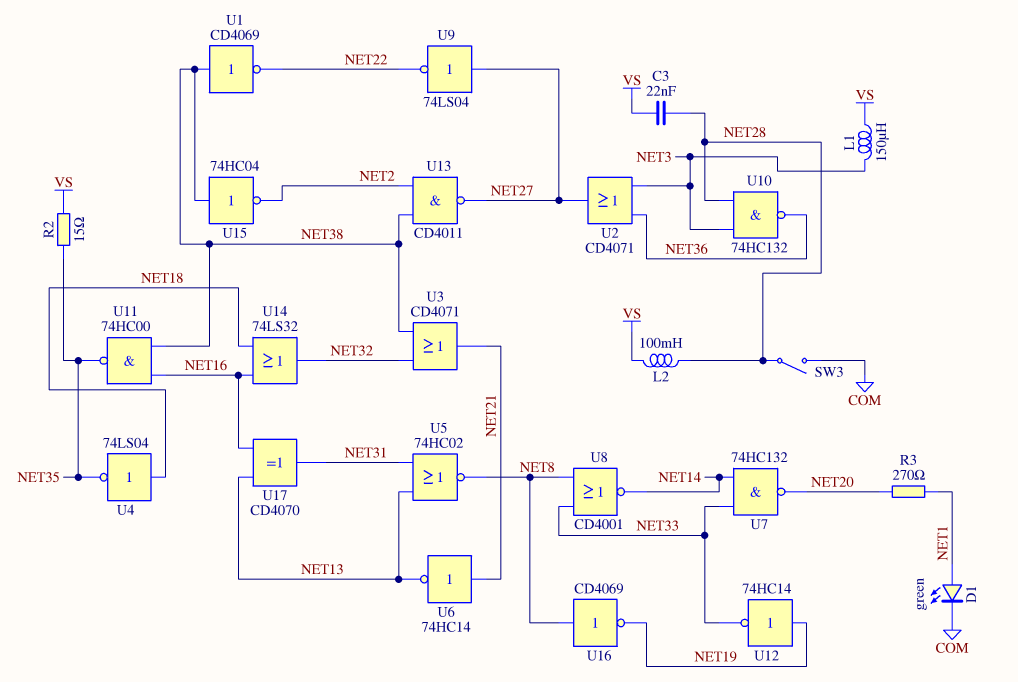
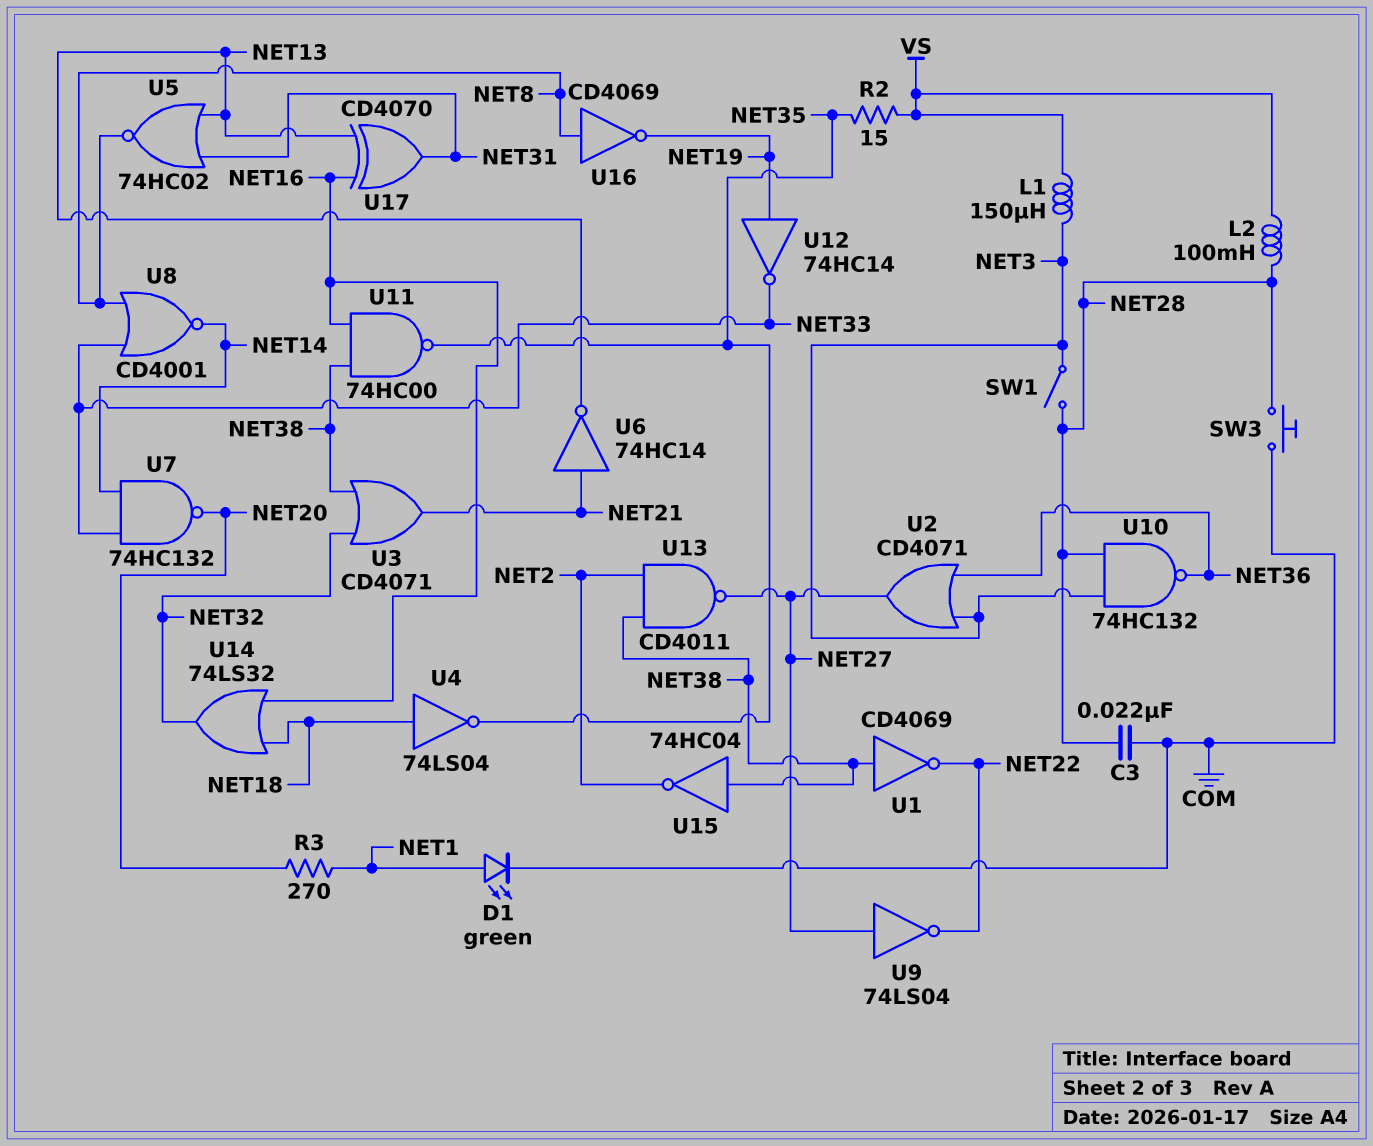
C3: 22nF (NET28, VS) -> 22nF (COM, NET28)
SW1: none -> switch (NET3, NET28)
SW3: switch (COM, NET28) -> button (COM, NET28)

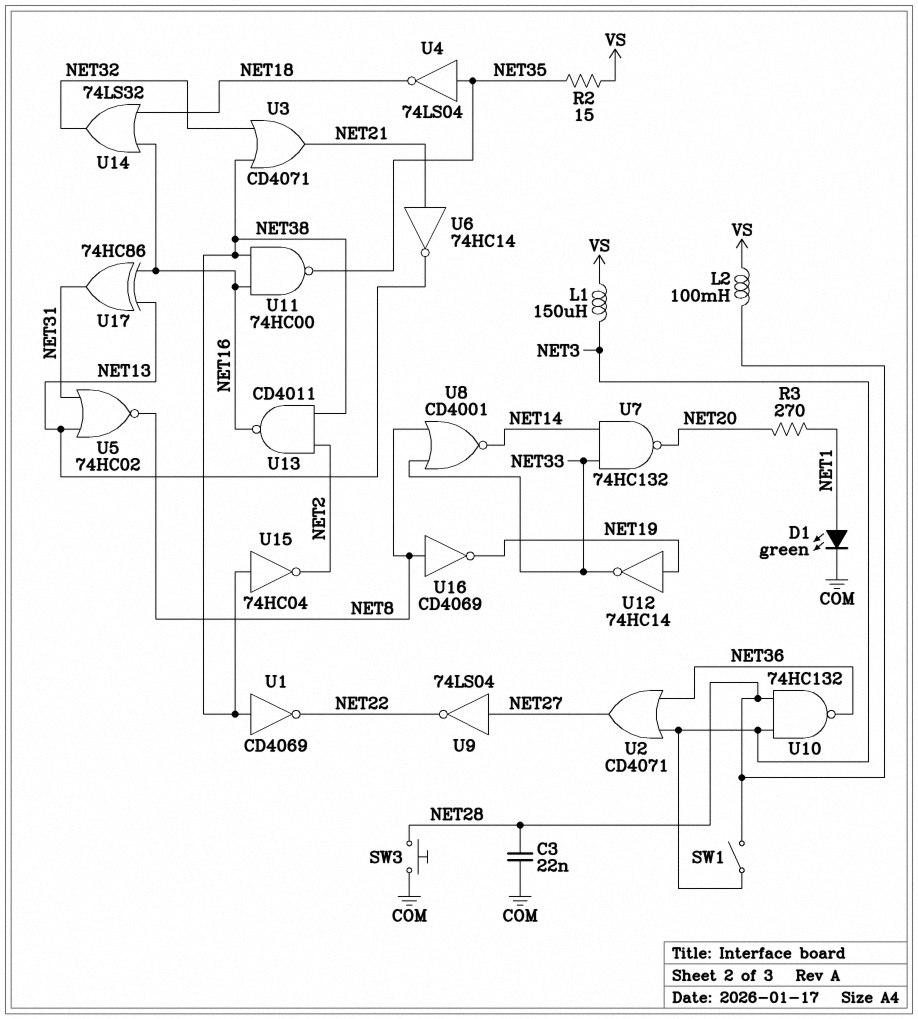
U4: NOT 74LS04 (in NET18, out NET35) -> NOT 74LS04 (in NET35, out NET18)
U13: NAND CD4011 (in NET2, in NET38, out NET27) -> NAND CD4011 (in NET2, in NET38, out NET16)
U17: XOR CD4070 (in NET13, in NET16, out NET31) -> XOR 74HC86 (in NET13, in NET16, out NET31)

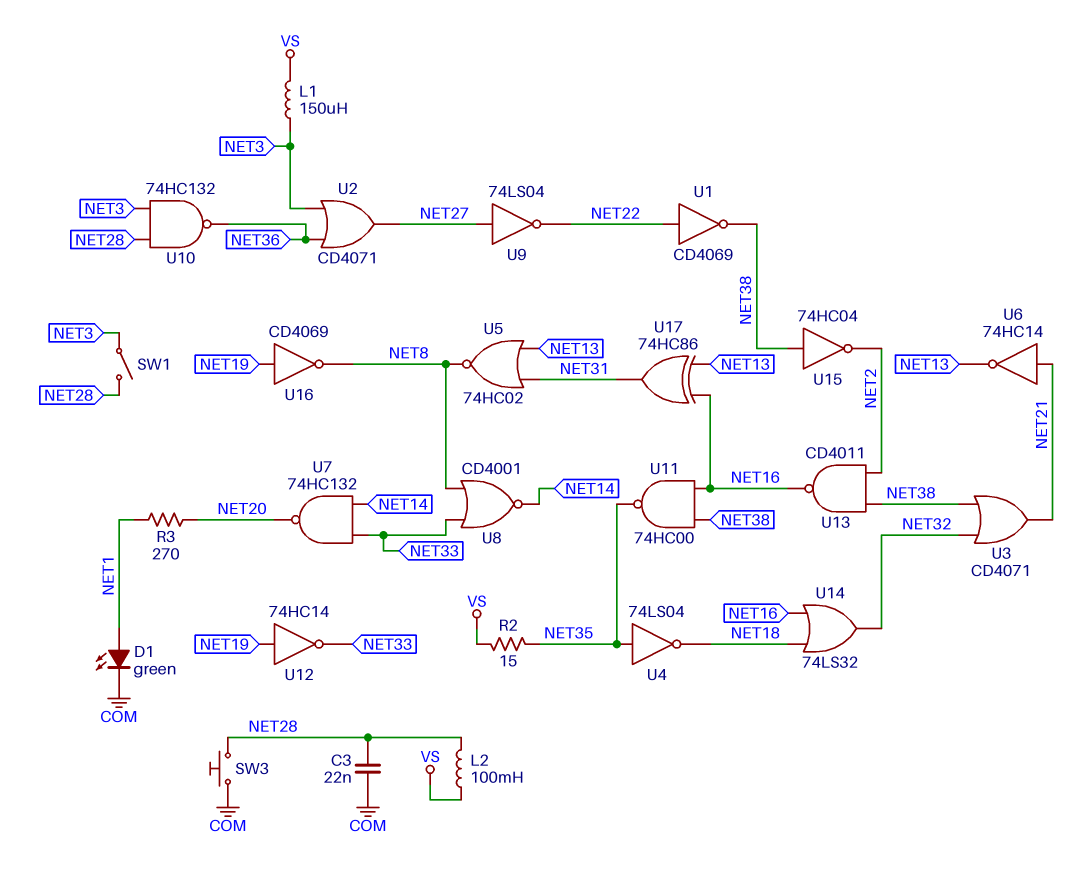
U1: NOT CD4069 (in NET38, out NET22) -> NOT CD4069 (in NET22, out NET38)
U16: NOT CD4069 (in NET8, out NET19) -> NOT CD4069 (in NET19, out NET8)

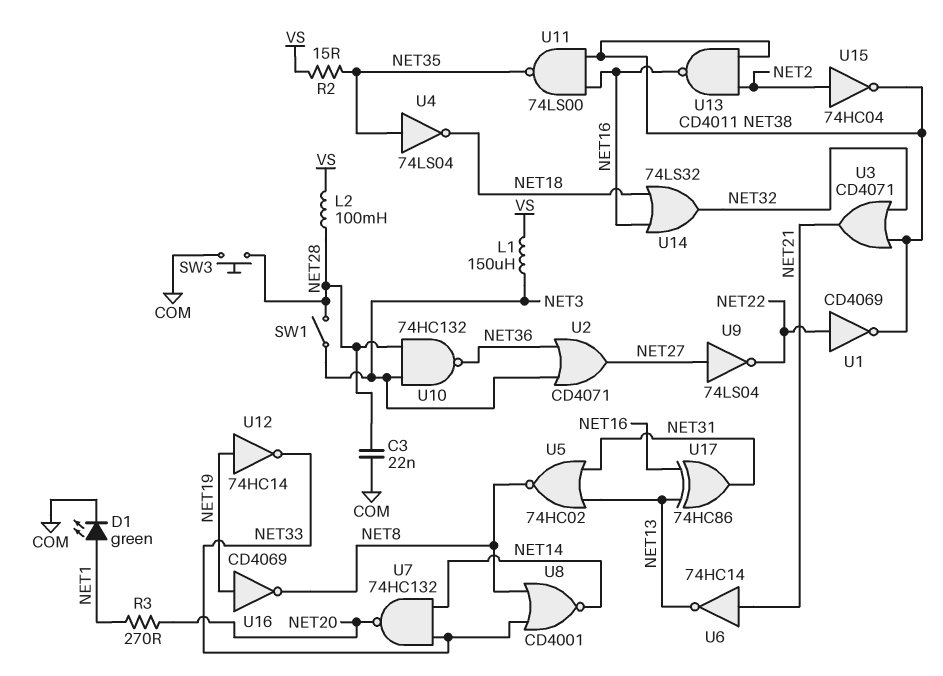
U11: NAND 74HC00 (in NET16, in NET38, out NET35) -> NAND 74LS00 (in NET16, in NET38, out NET35)
U15: NOT 74HC04 (in NET38, out NET2) -> NOT 74HC04 (in NET2, out NET38)

